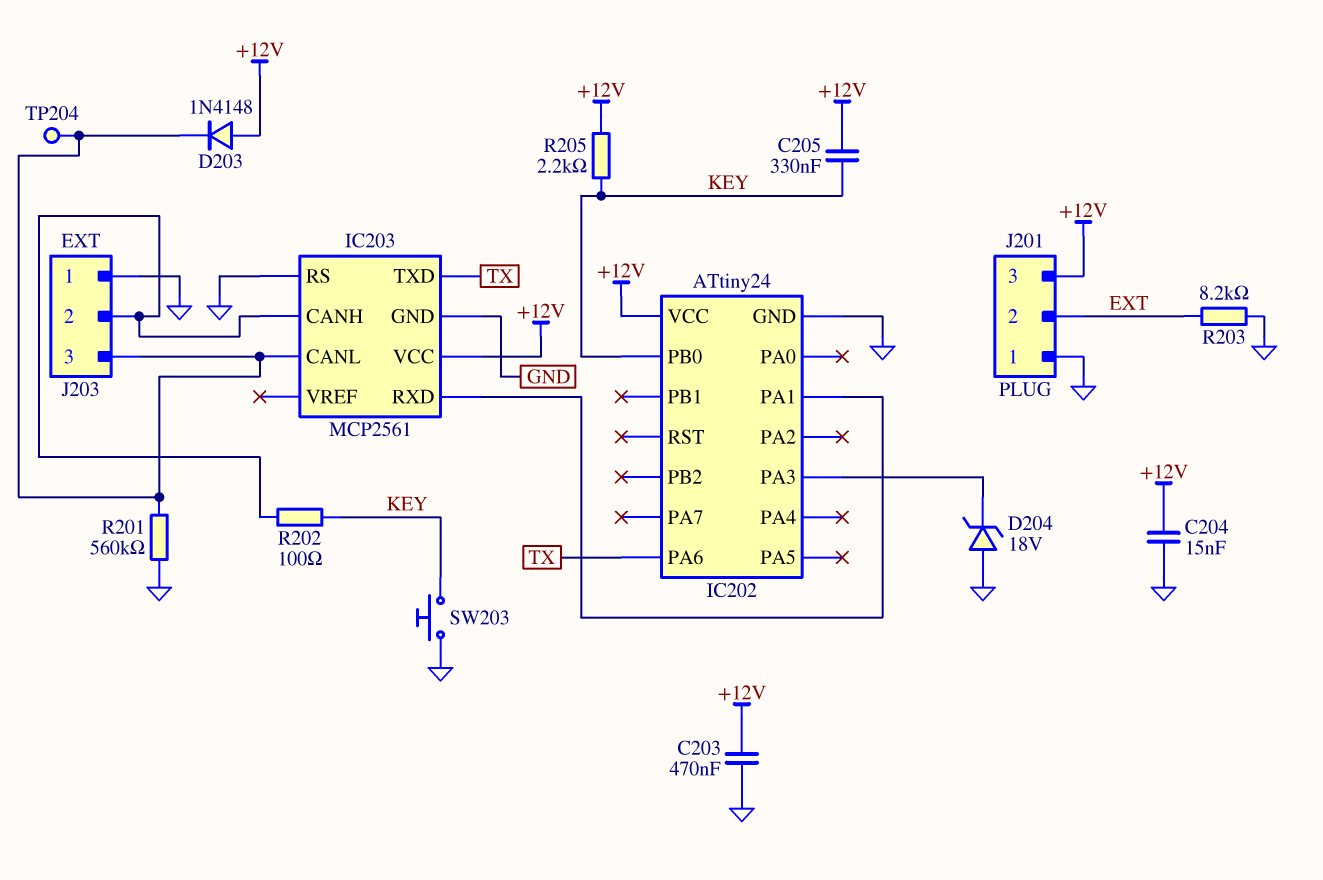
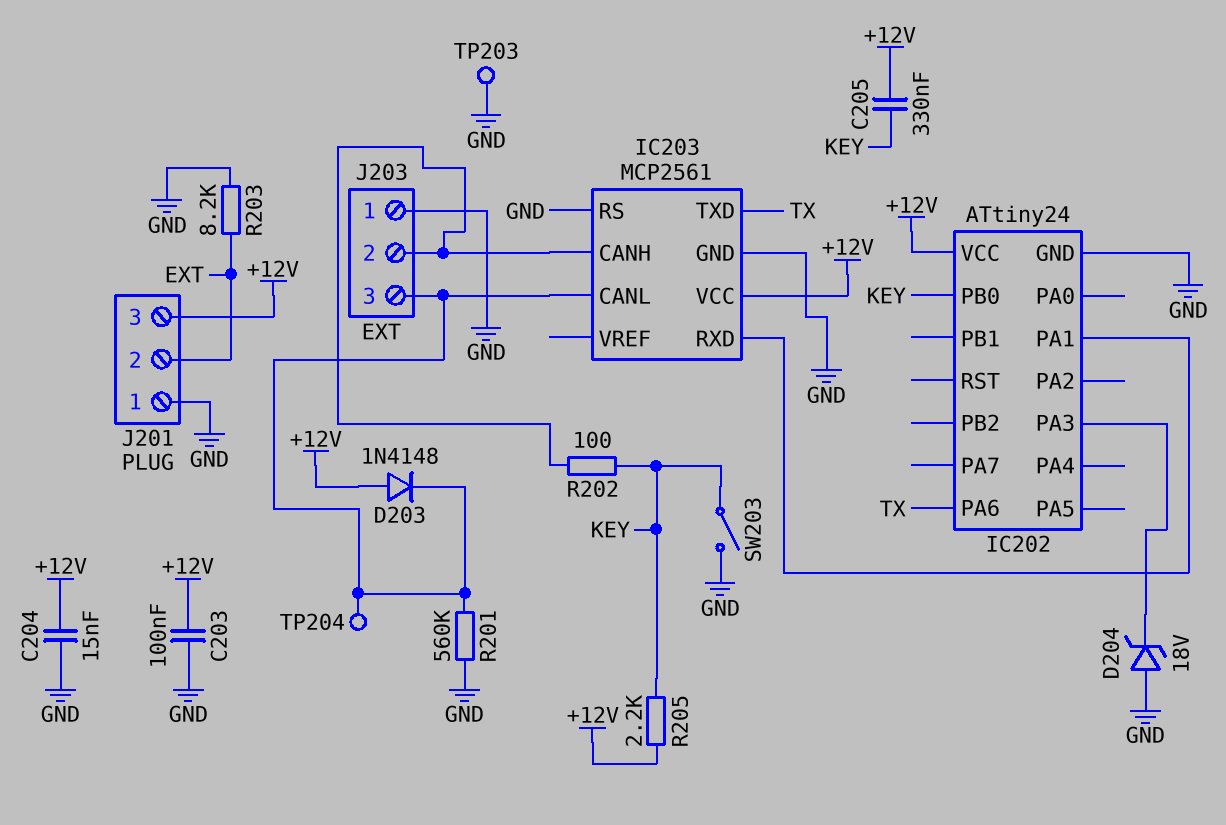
C203: 470nF (+12V, GND) -> 100nF (+12V, GND)
SW203: button (GND, KEY) -> switch (GND, KEY)
TP203: none -> test point (GND)

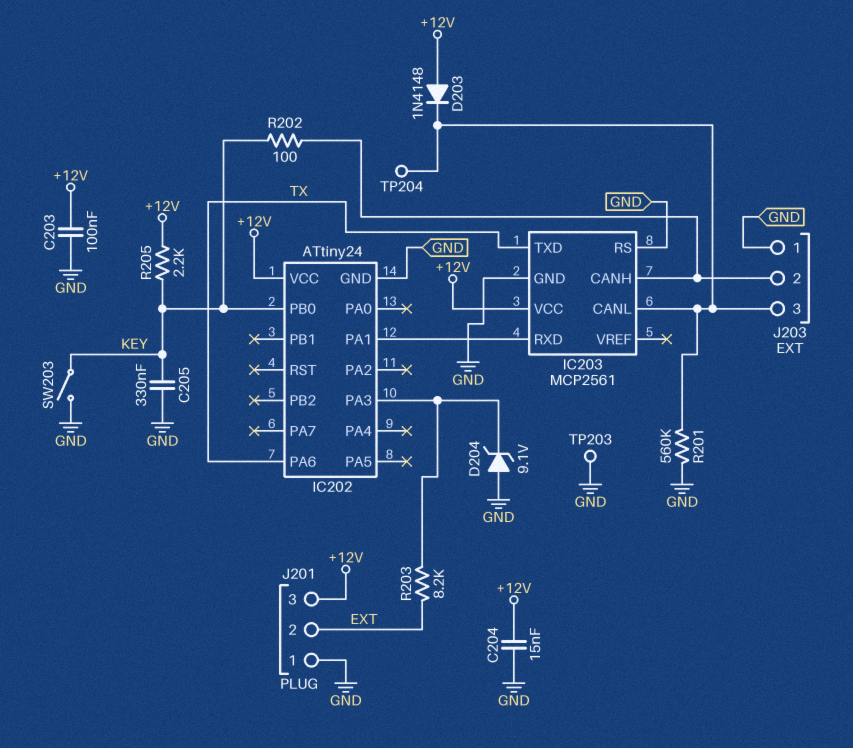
C205: 330nF (+12V, KEY) -> 330nF (GND, KEY)
D204: zener 18V (A GND, K IC202/PA3) -> zener 9.1V (A GND, K IC202/PA3)
R203: 8.2k (EXT, GND) -> 8.2k (EXT, IC202/PA3)

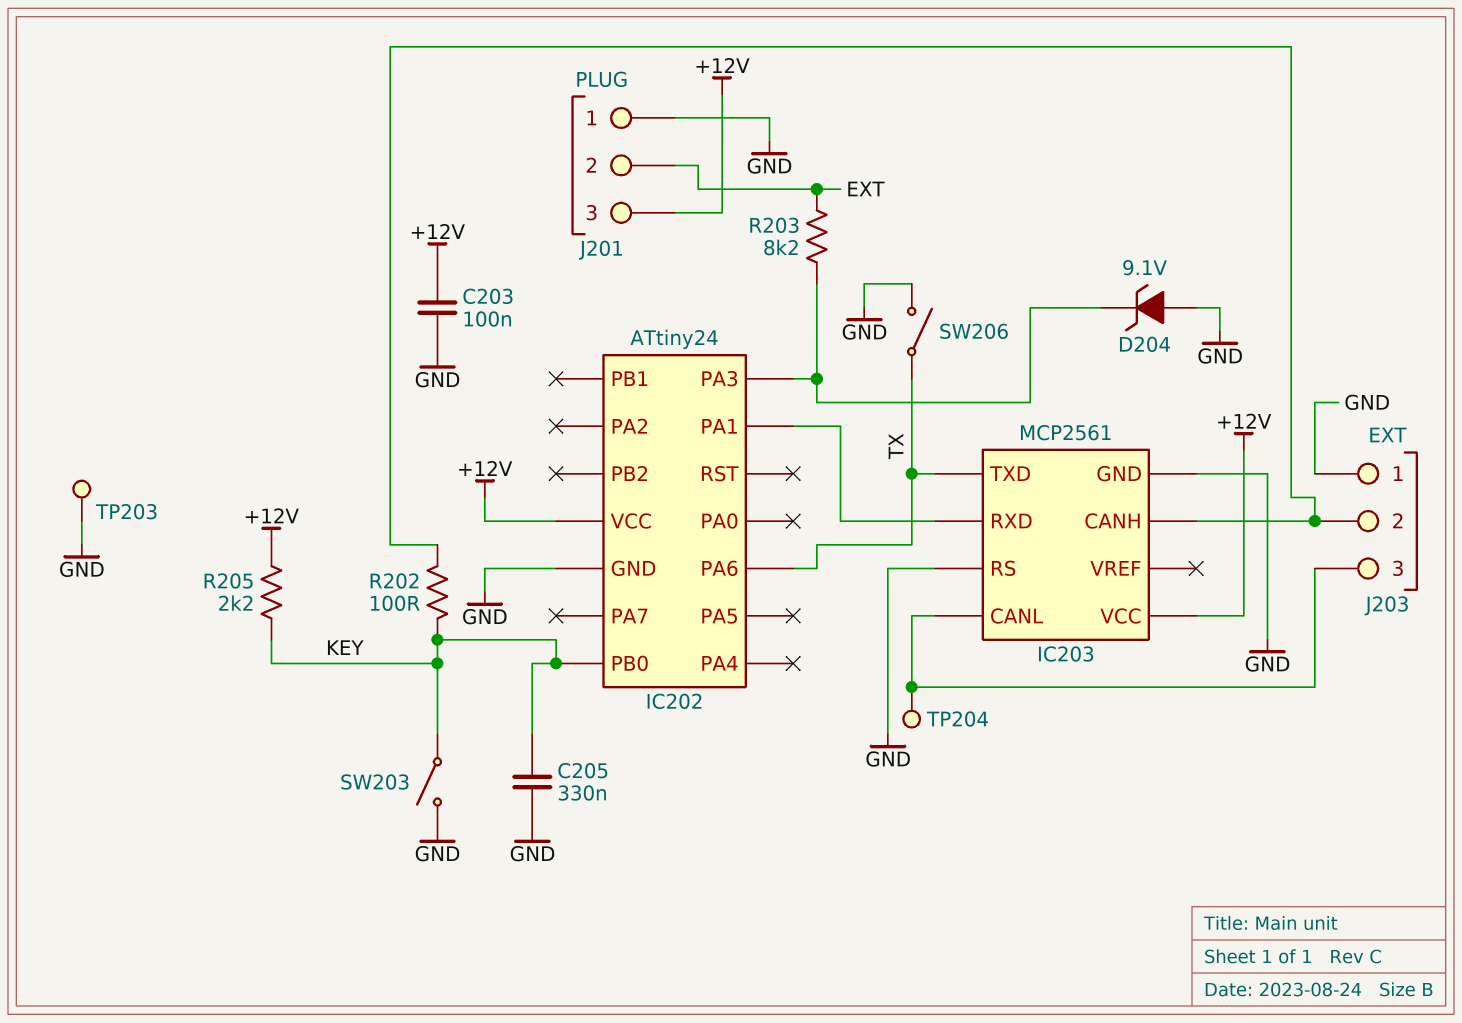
C204: 15nF (+12V, GND) -> none
D203: diode 1N4148 (A +12V, K IC203/CANL) -> none
R201: 560k (GND, IC203/CANL) -> none
SW206: none -> switch (GND, TX)

